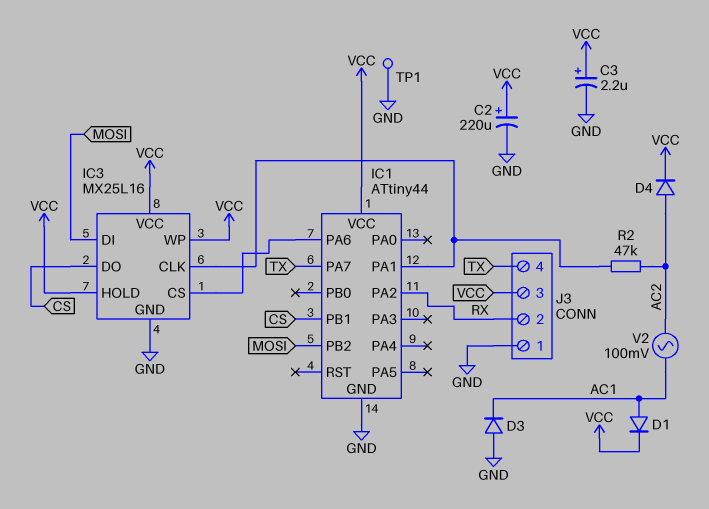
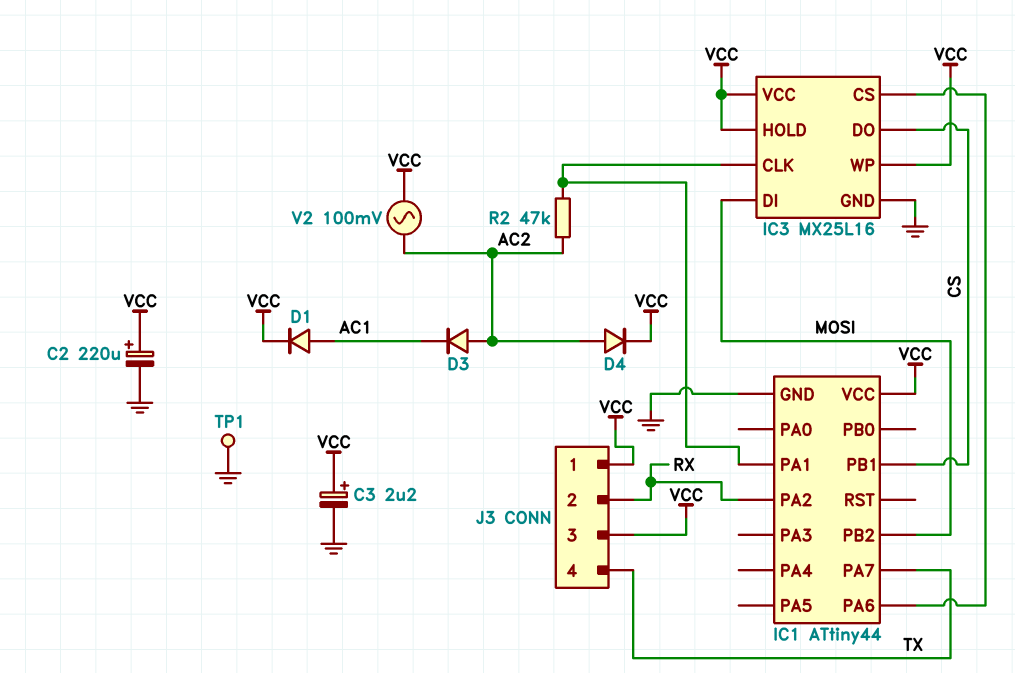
D3: diode (A GND, K AC1) -> diode (A AC2, K AC1)
J3 pin 1: GND -> VCC
V2: AC 100mV (AC1, AC2) -> AC 100mV (AC2, VCC)

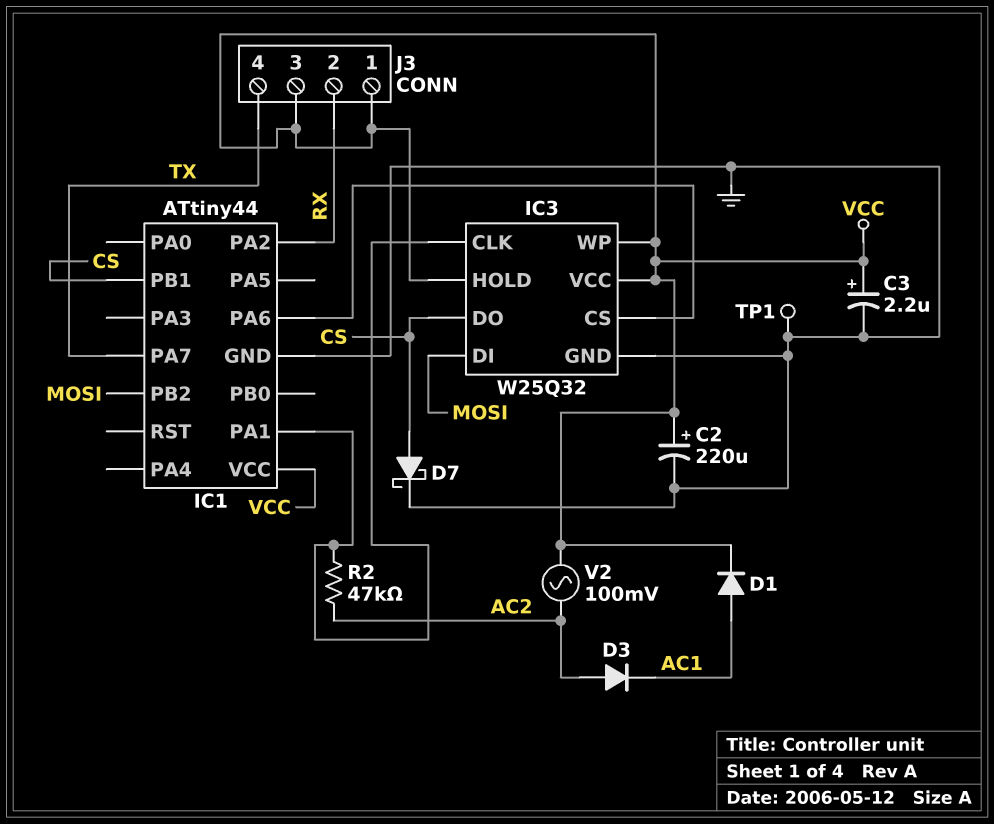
D4: diode (A AC2, K VCC) -> none
D7: none -> schottky (A CS, K GND)
IC3: MX25L16 -> W25Q32

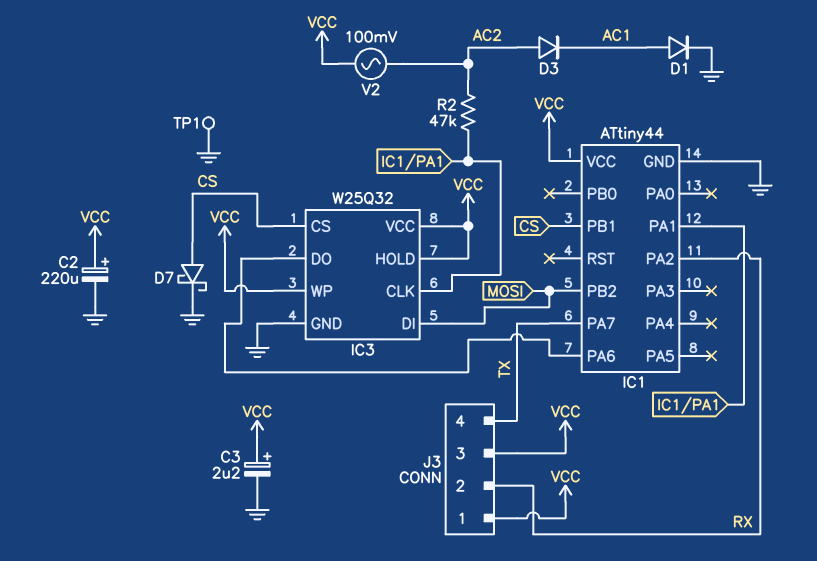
D1: diode (A AC1, K VCC) -> diode (A AC1, K GND)
IC3 pin CS: IC1/PA6 -> CS
IC3 pin DO: CS -> IC1/PA6

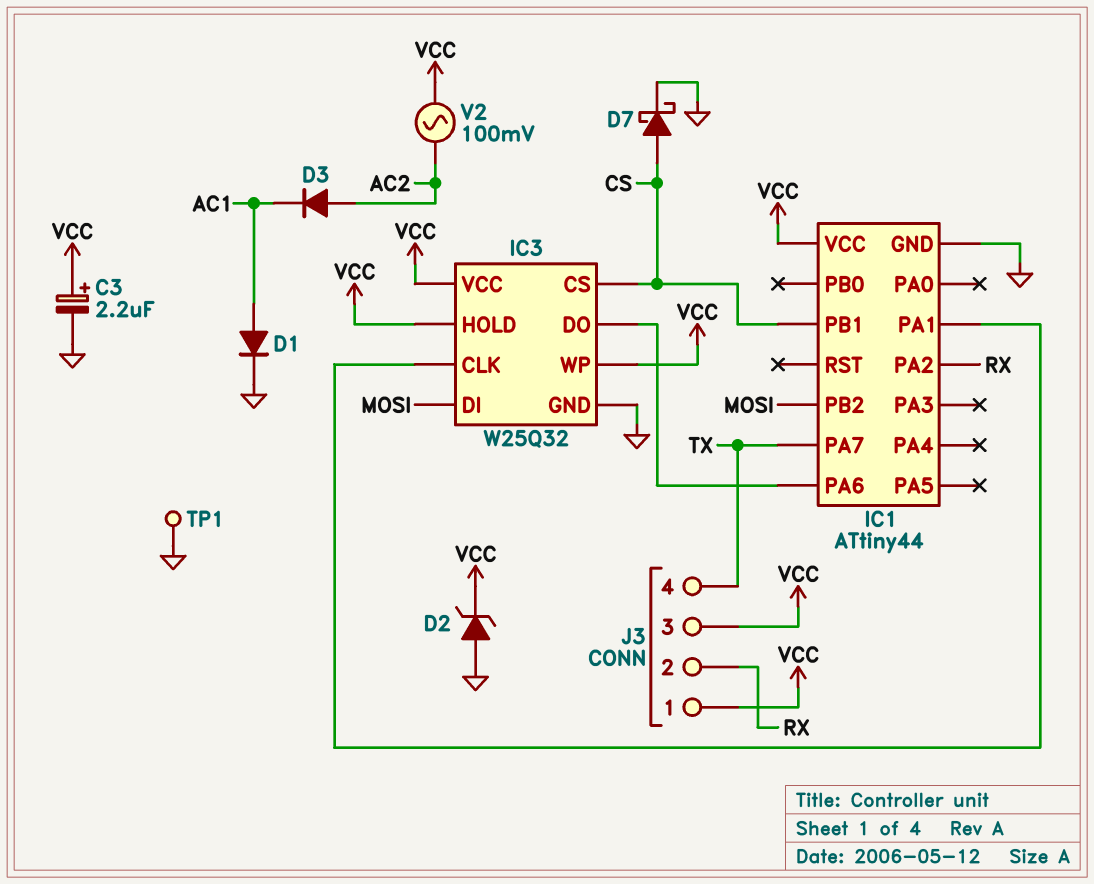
C2: 220uF (plus VCC, minus GND) -> none
D2: none -> zener (A GND, K VCC)
R2: 47k (AC2, IC1/PA1) -> none

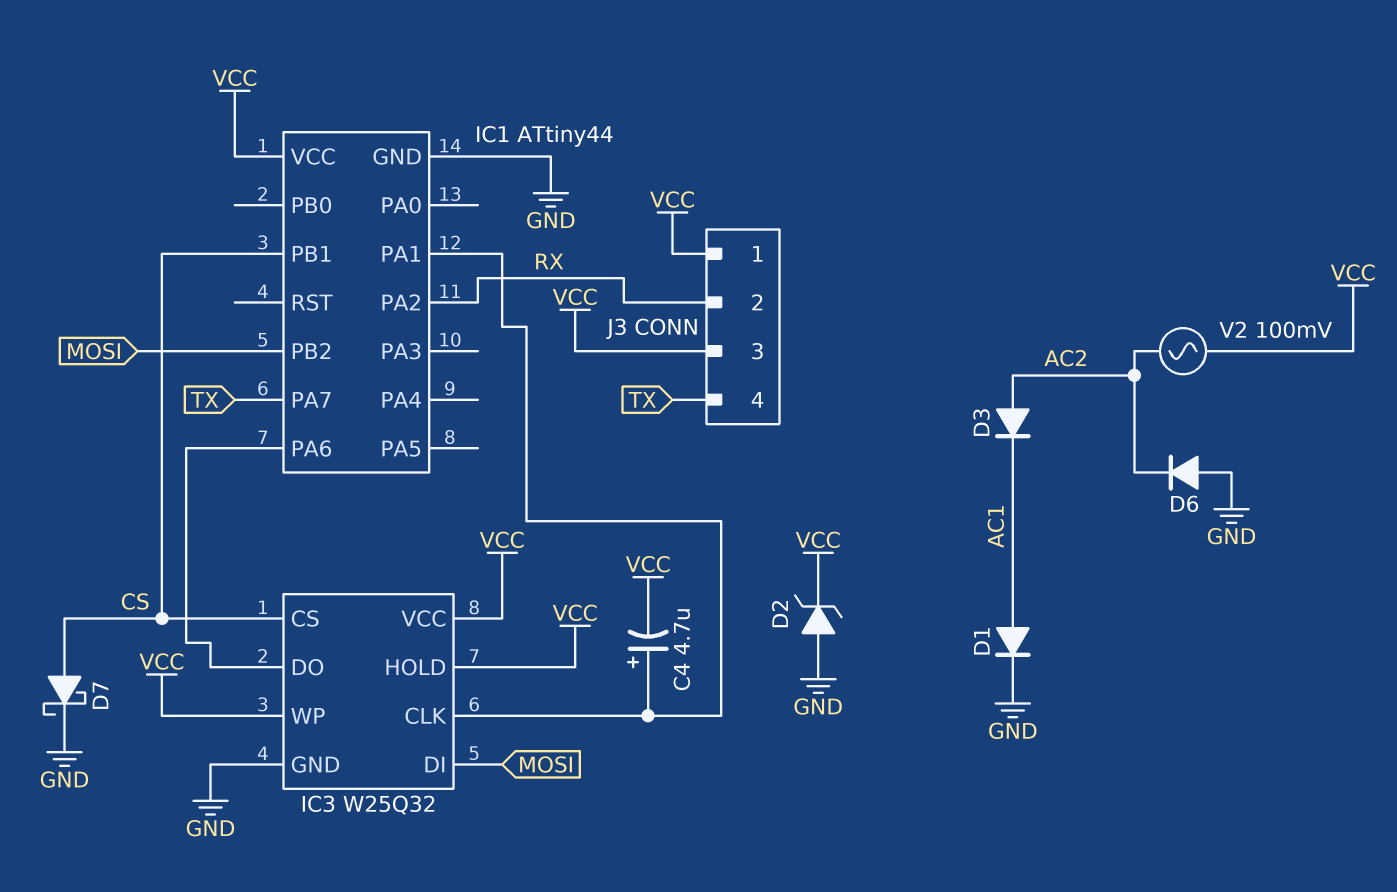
C3: 2.2uF (plus VCC, minus GND) -> none
C4: none -> 4.7uF (plus IC1/PA1, minus VCC)
D6: none -> diode (A GND, K AC2)
TP1: test point (GND) -> none

